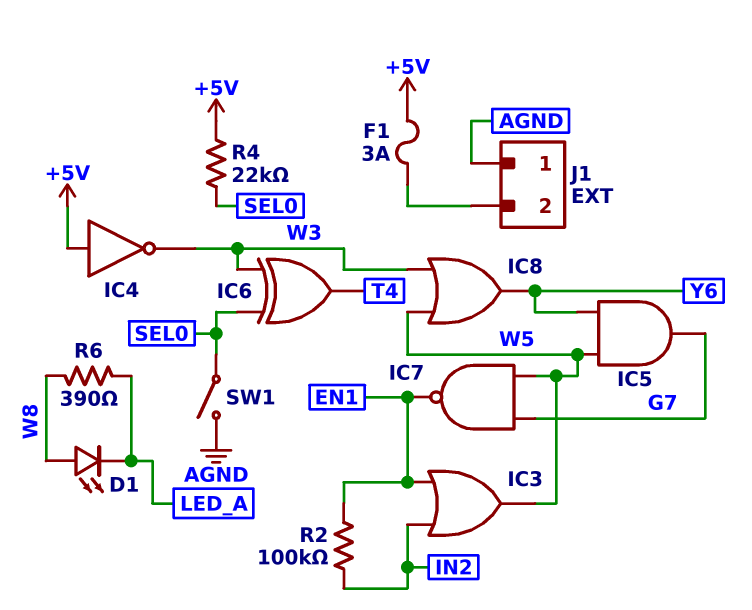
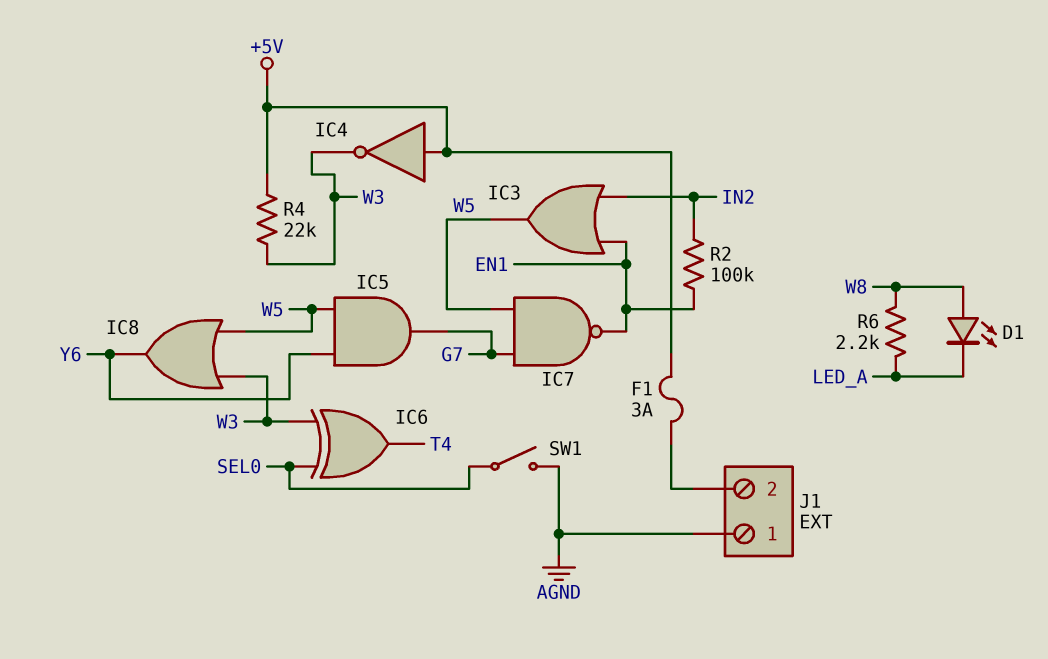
R4: 22k (+5V, SEL0) -> 22k (+5V, W3)
R6: 390 (LED_A, W8) -> 2.2k (LED_A, W8)

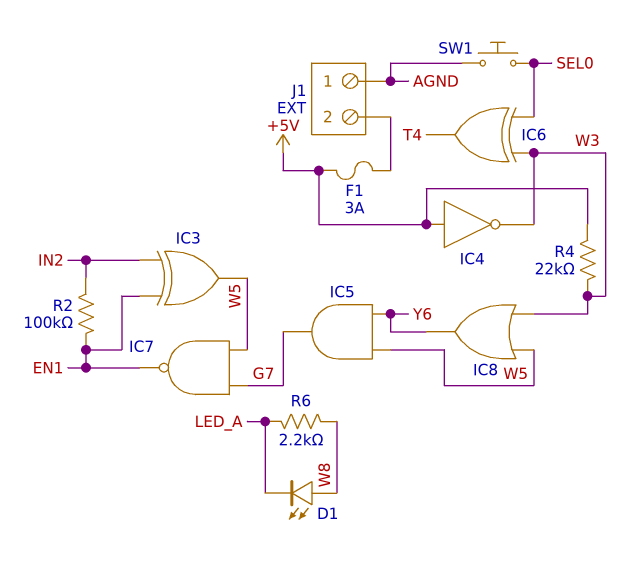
IC3: OR (in EN1, in IN2, out W5) -> XOR (in EN1, in IN2, out W5)
SW1: switch (AGND, SEL0) -> button (AGND, SEL0)

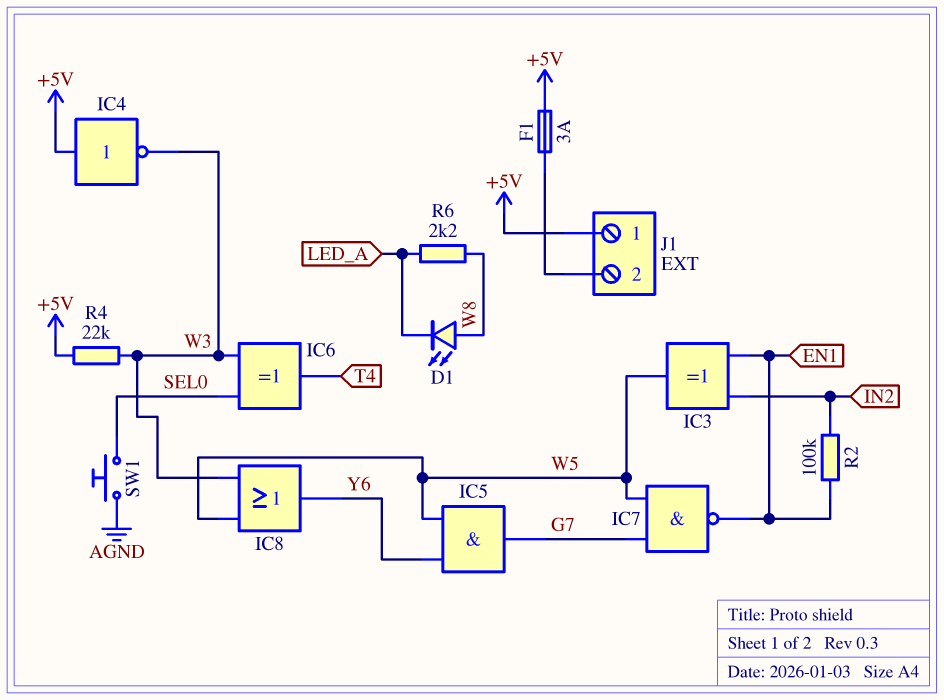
J1 pin 1: AGND -> +5V

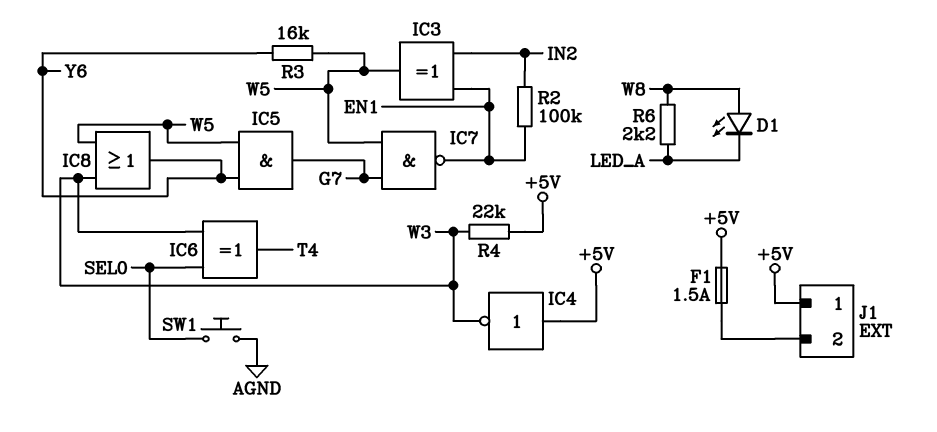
F1: 3A (+5V, J1/2) -> 1.5A (+5V, J1/2)
R3: none -> 16k (W5, Y6)

